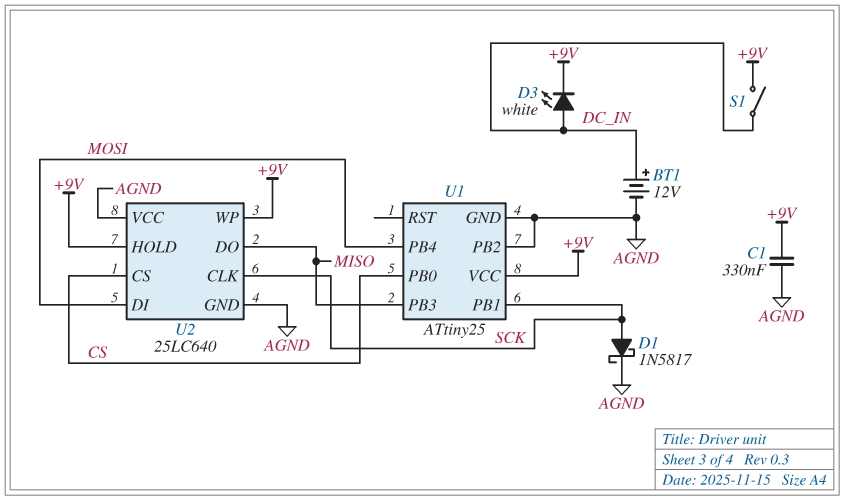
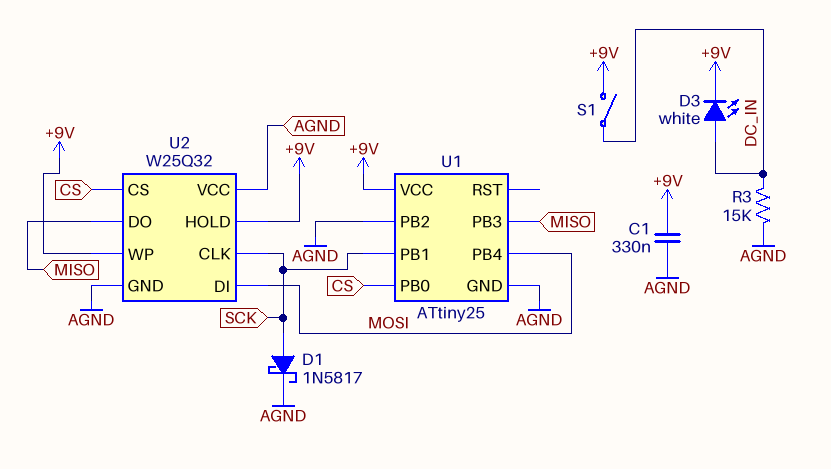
BT1: 12V (plus DC_IN, minus AGND) -> none
R3: none -> 15k (AGND, DC_IN)
U2: 25LC640 -> W25Q32

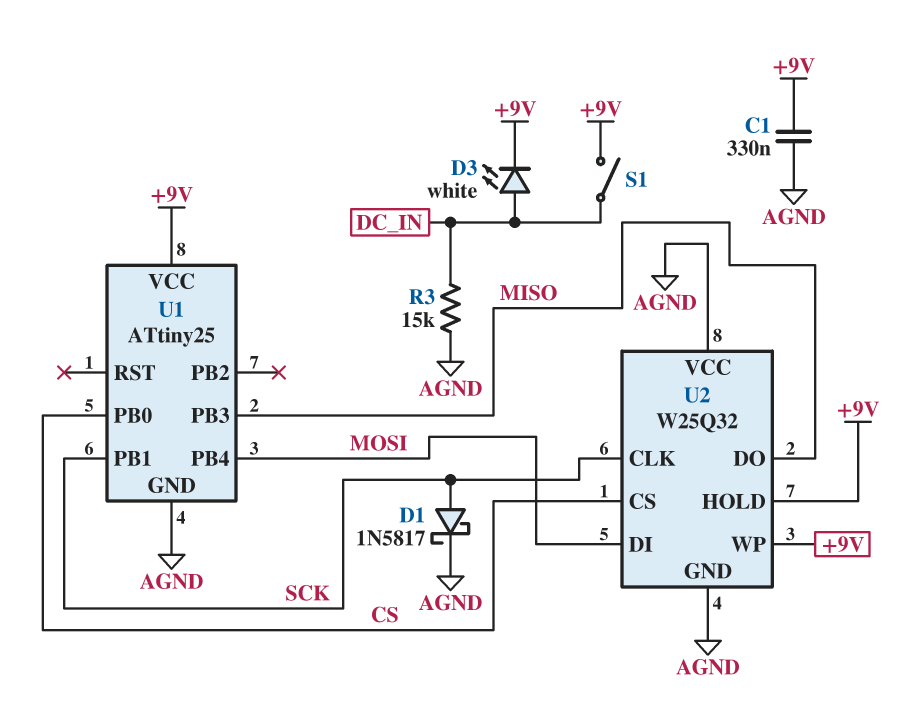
U1 pin PB2: AGND -> none

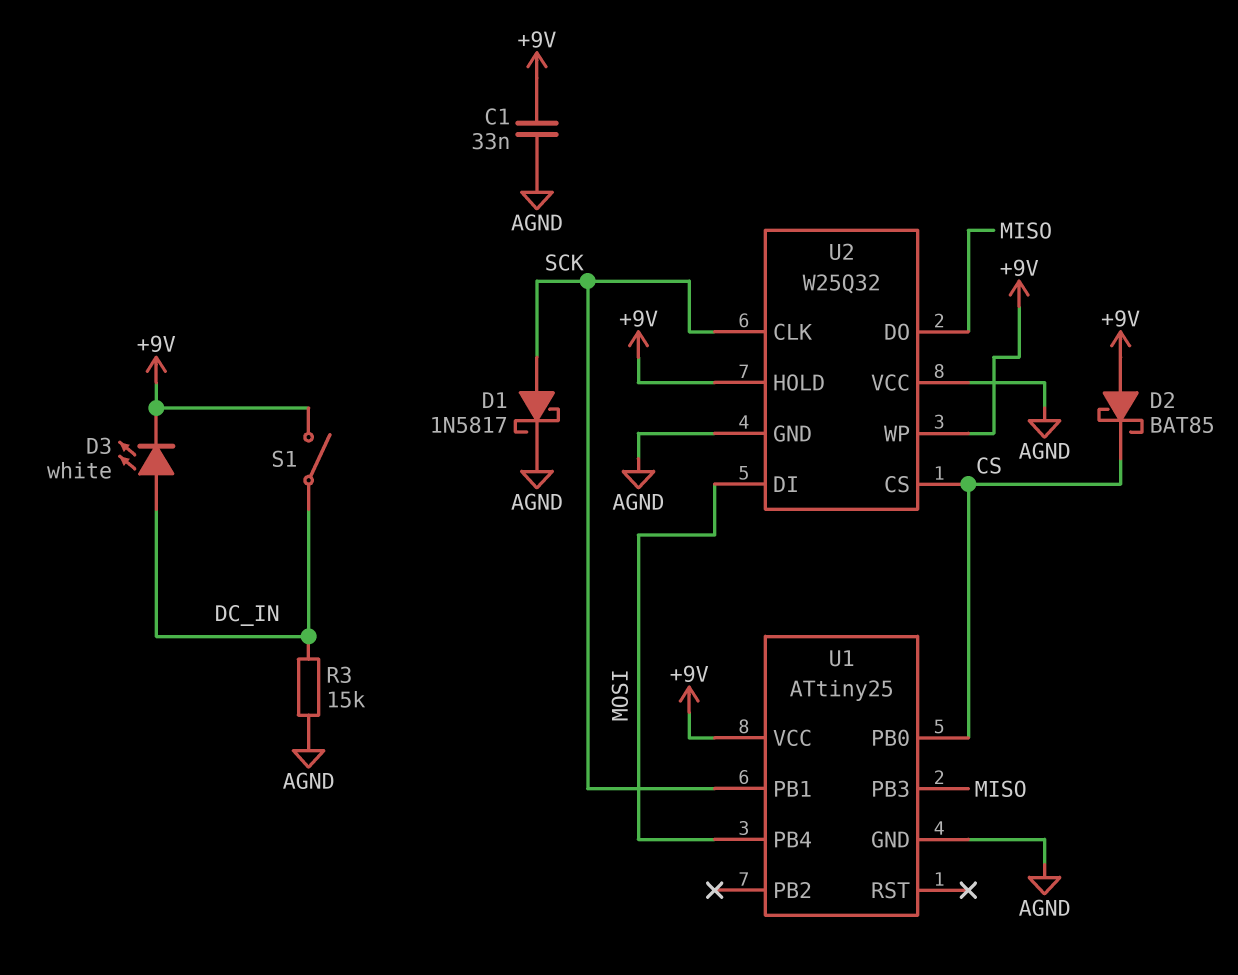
C1: 330nF (+9V, AGND) -> 33nF (+9V, AGND)
D2: none -> schottky BAT85 (A +9V, K CS)

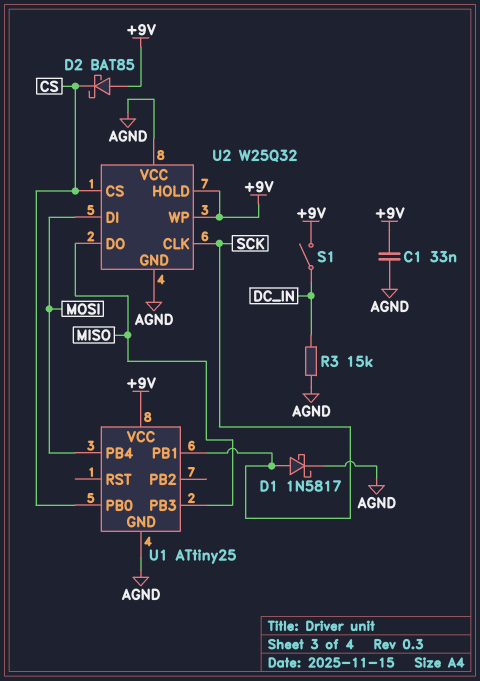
D3: LED white (A DC_IN, K +9V) -> none

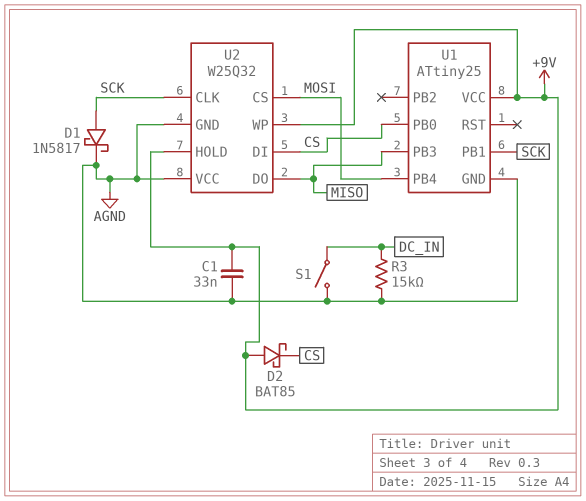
S1: switch (+9V, DC_IN) -> switch (AGND, DC_IN)
U2 pin CS: CS -> MOSI
U2 pin DI: MOSI -> CS

